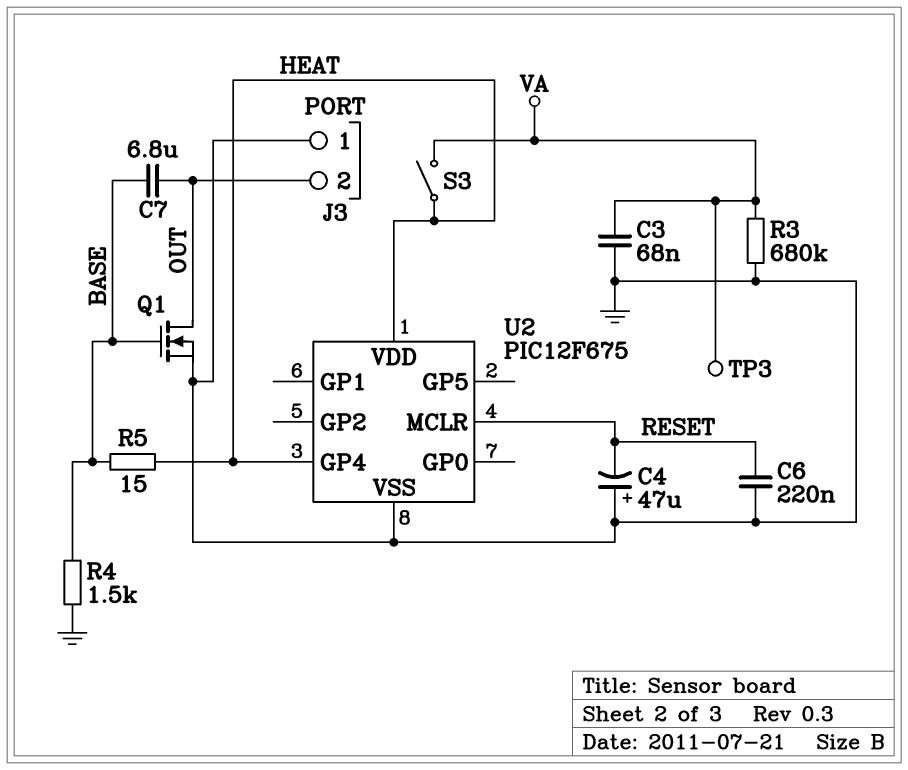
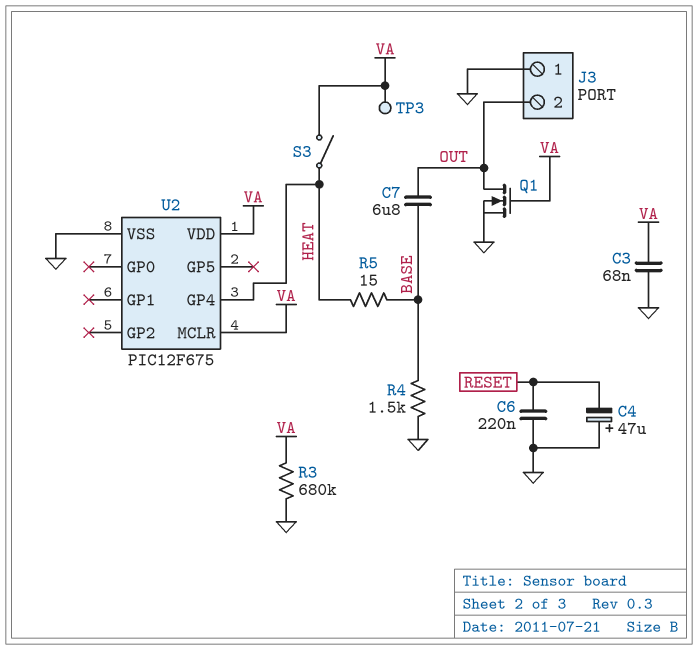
Q1: NMOS (G BASE, D OUT, S GND) -> NMOS (G VA, D OUT, S GND)
U2 pin MCLR: RESET -> VA
U2 pin VDD: HEAT -> VA

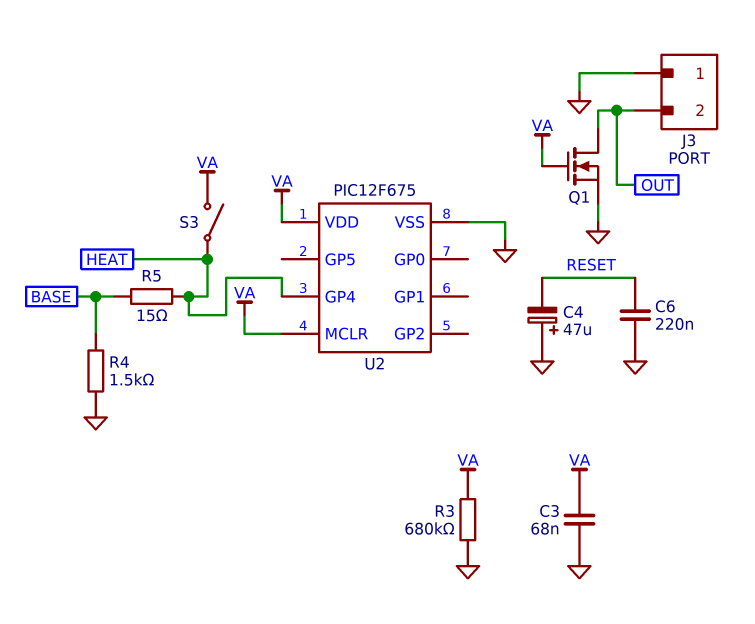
C7: 6.8uF (BASE, OUT) -> none
TP3: test point (VA) -> none

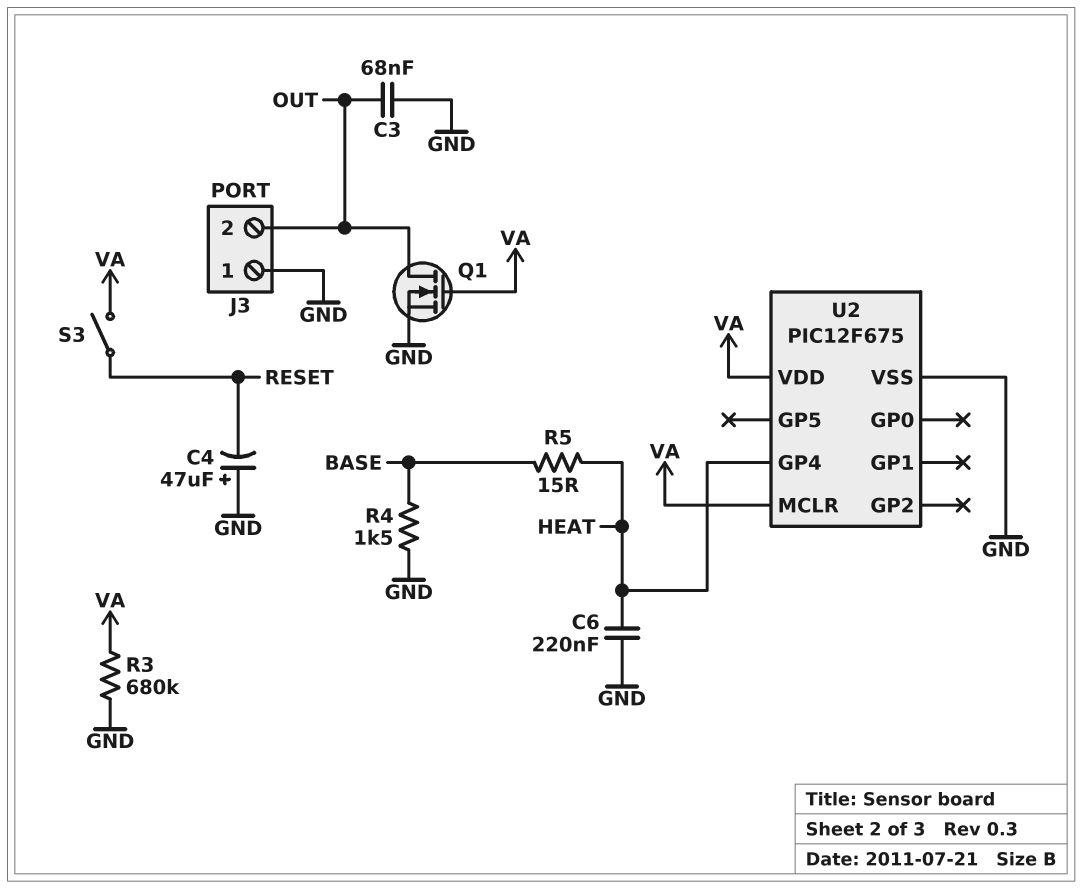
C3: 68nF (GND, VA) -> 68nF (GND, OUT)
C6: 220nF (GND, RESET) -> 220nF (GND, HEAT)
S3: switch (HEAT, VA) -> switch (RESET, VA)

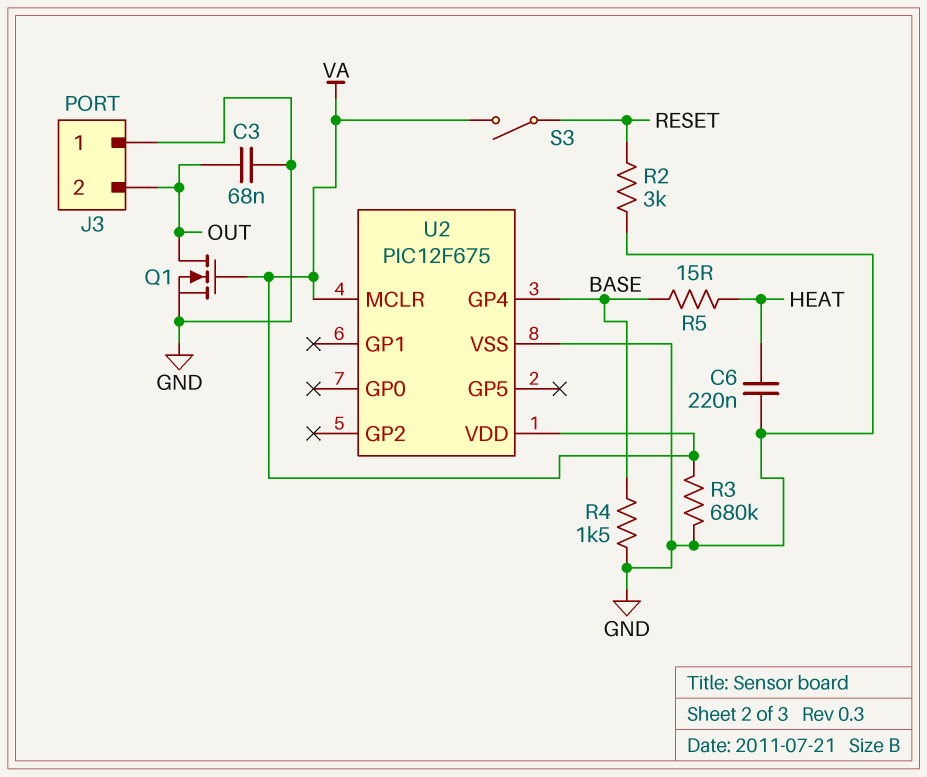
C4: 47uF (plus GND, minus RESET) -> none
R2: none -> 3k (GND, RESET)
U2 pin GP4: HEAT -> BASE

